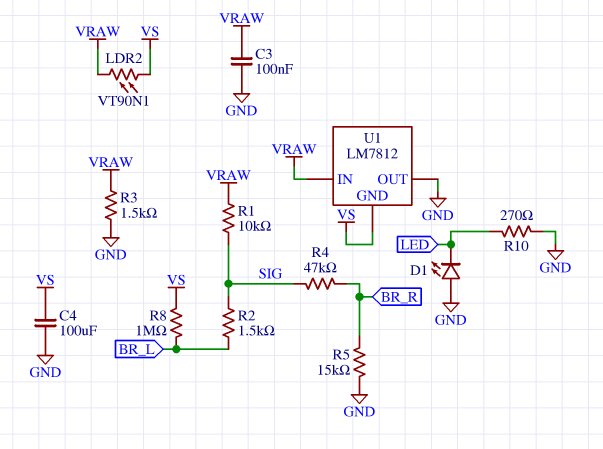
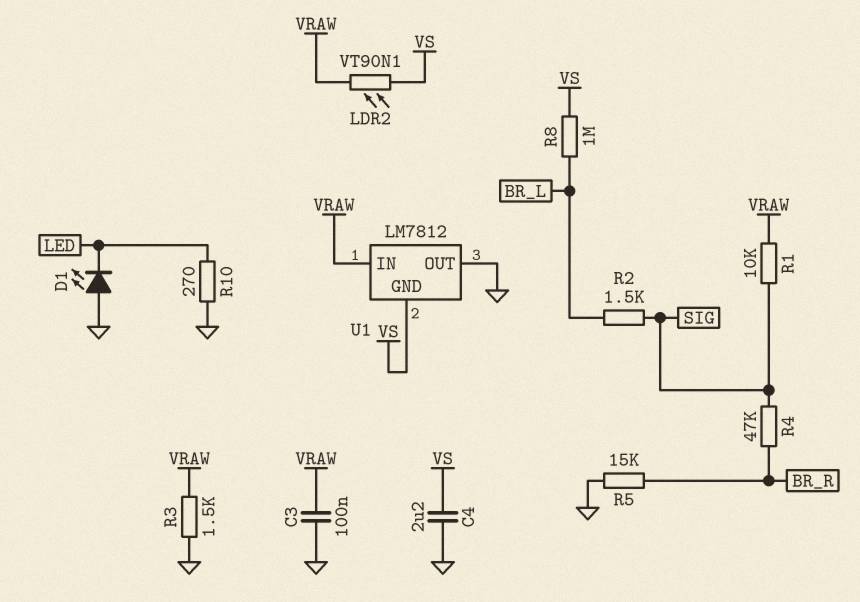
C4: 100uF (GND, VS) -> 2.2uF (GND, VS)

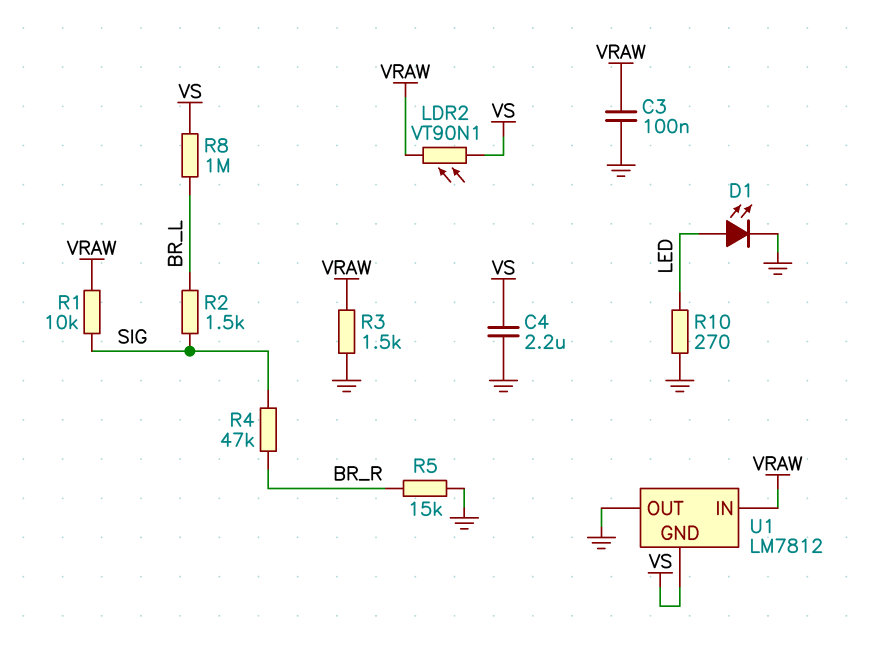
D1: LED (A GND, K LED) -> LED (A LED, K GND)

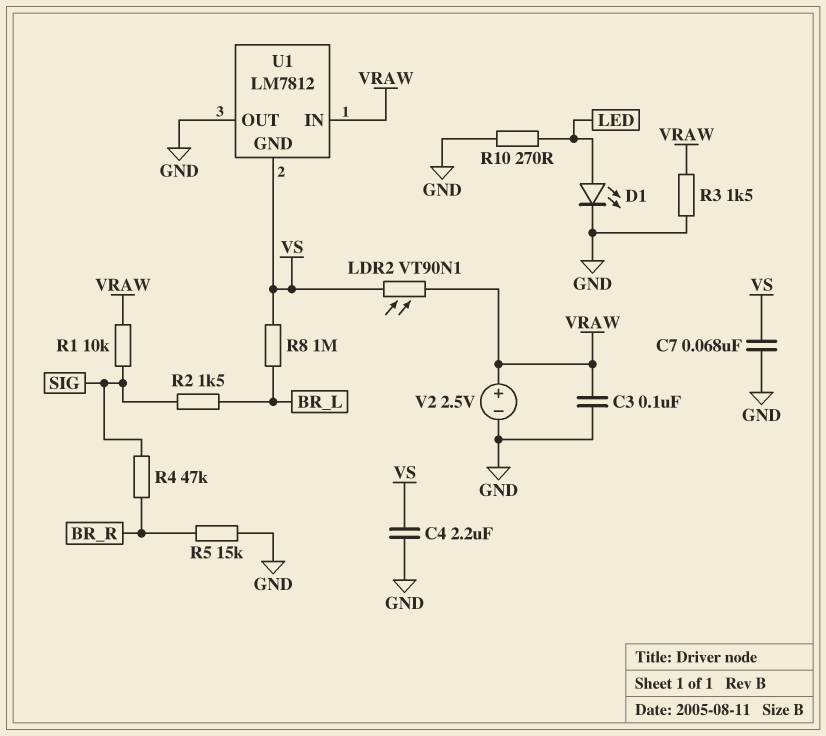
C7: none -> 68nF (GND, VS)
V2: none -> 2.5V (plus VRAW, minus GND)

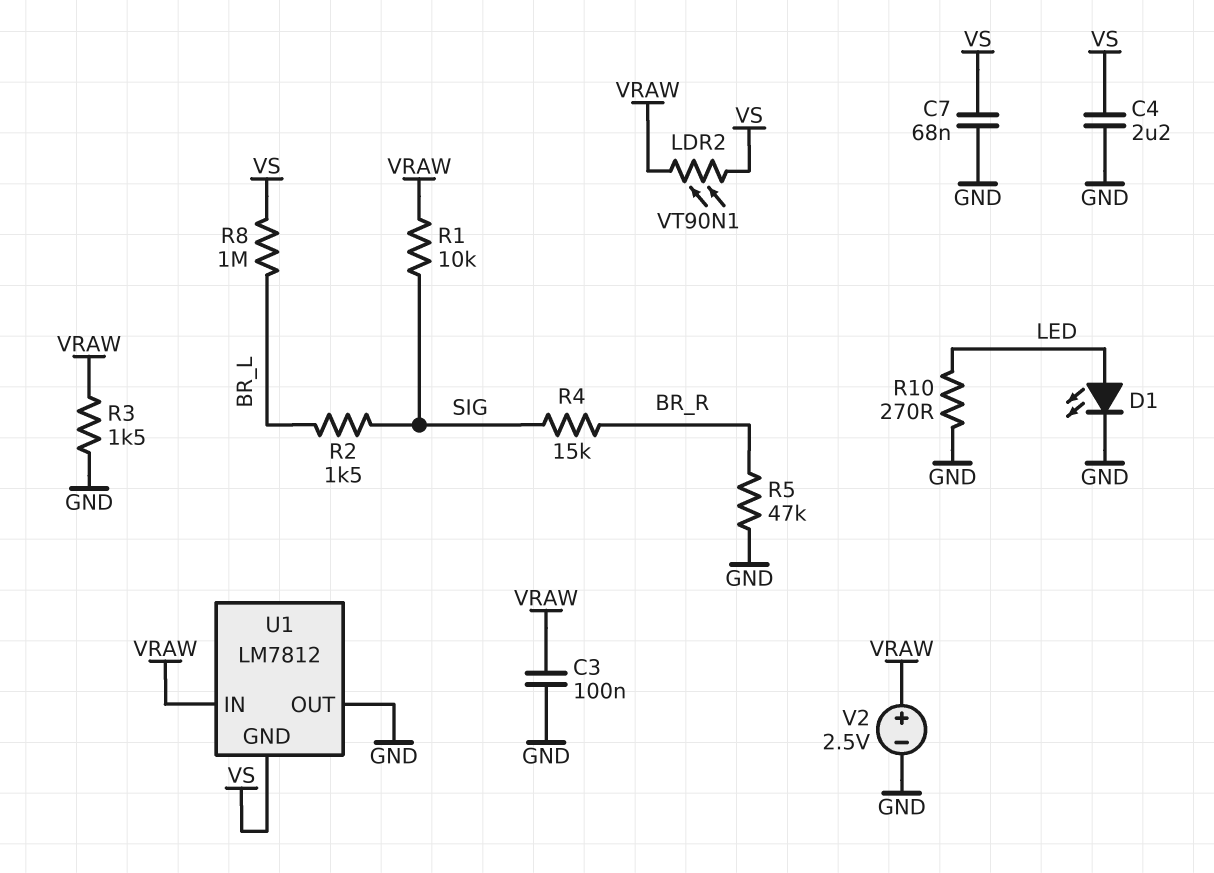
R4: 47k (BR_R, SIG) -> 15k (BR_R, SIG)
R5: 15k (BR_R, GND) -> 47k (BR_R, GND)

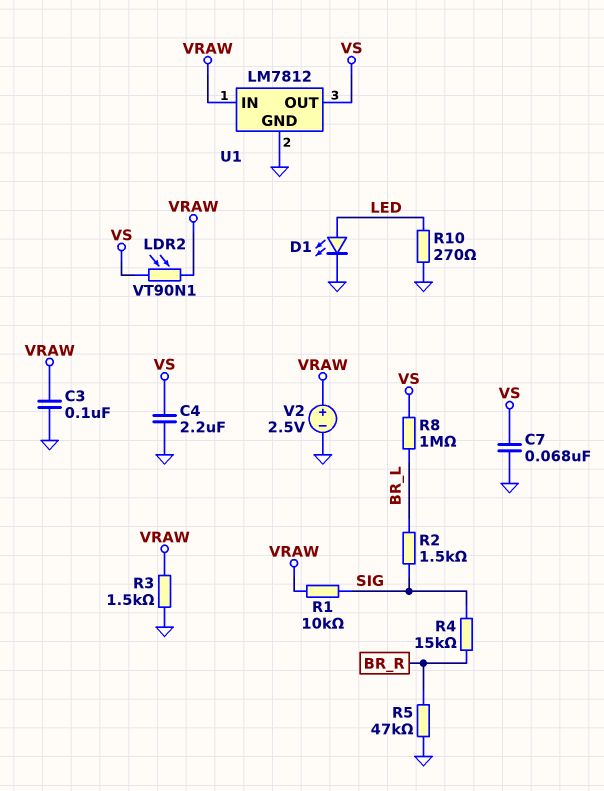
U1 pin GND: VS -> GND
U1 pin OUT: GND -> VS

